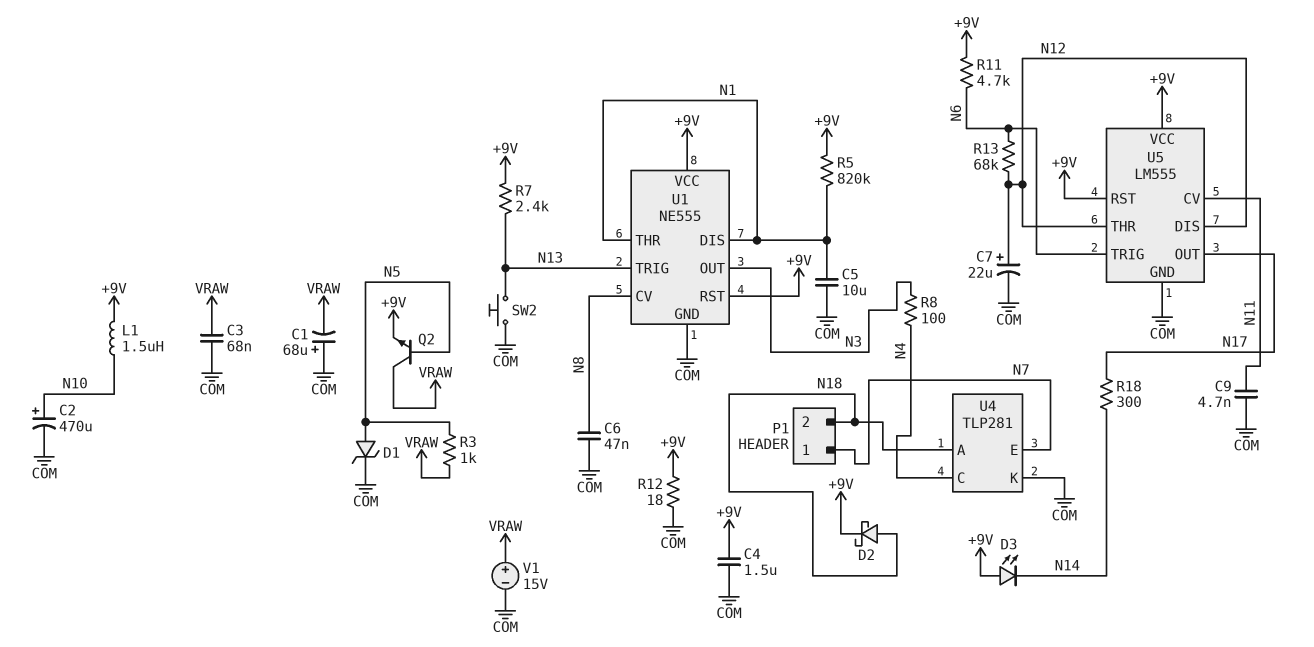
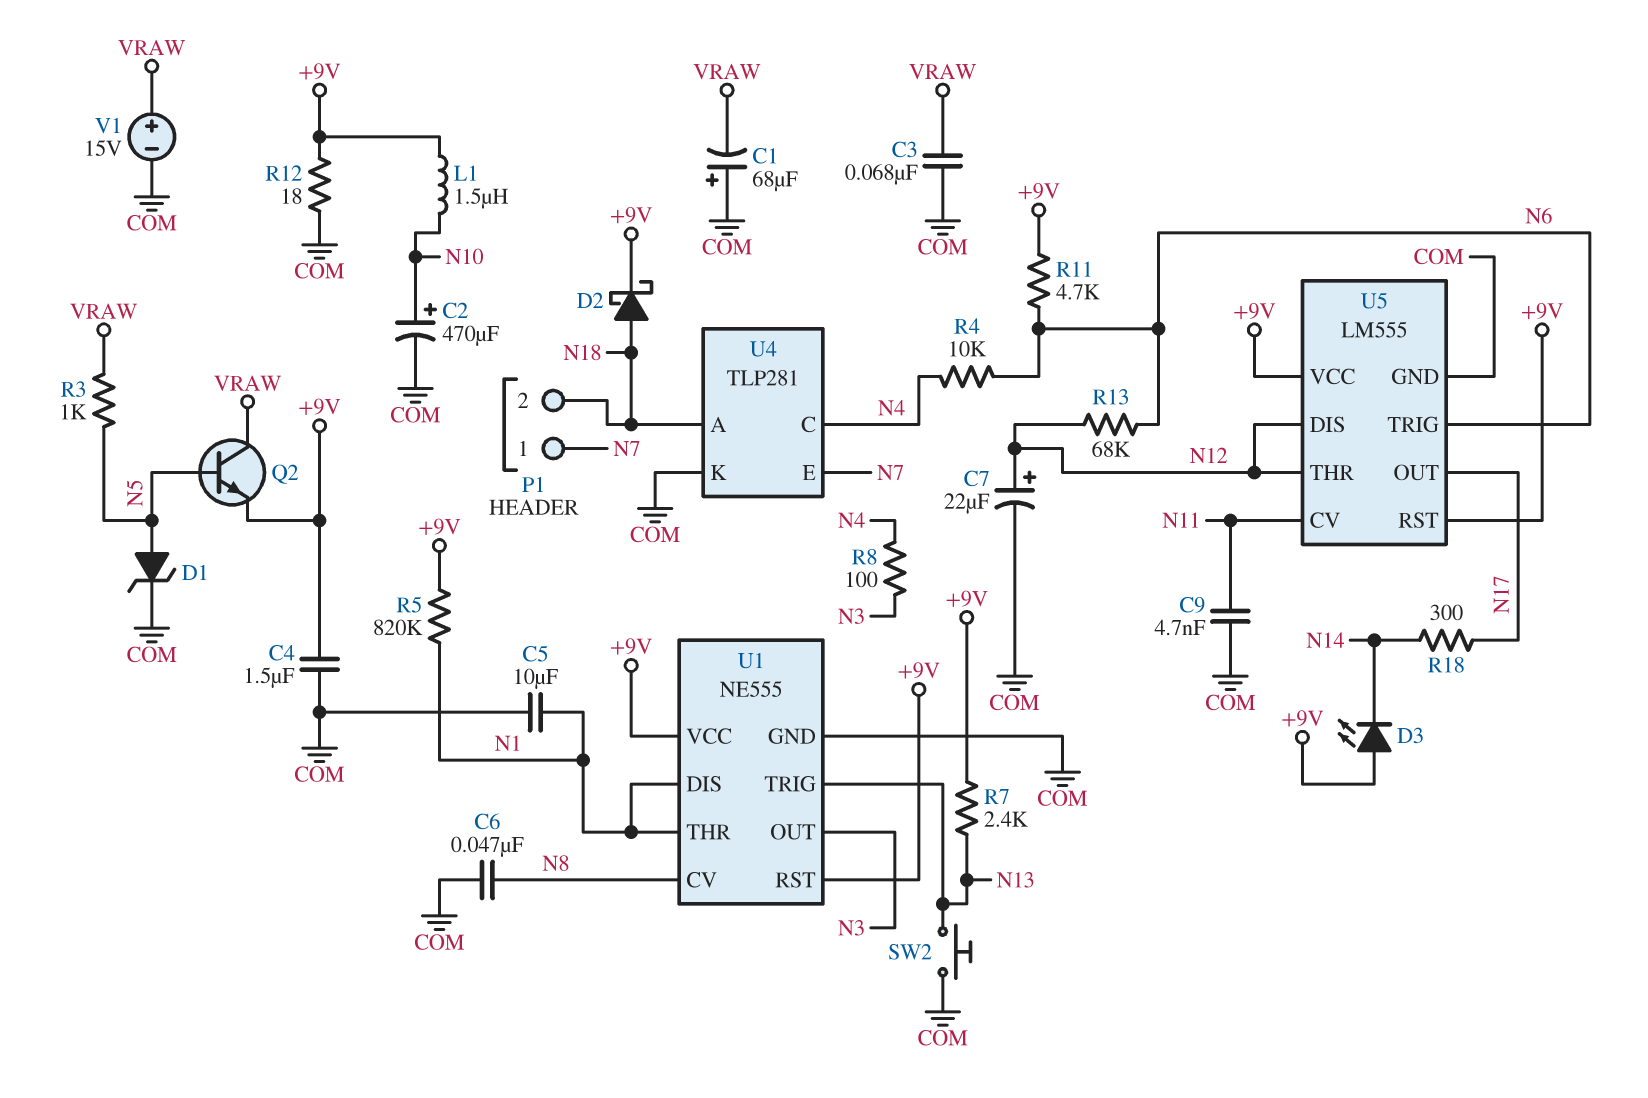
R4: none -> 10k (N4, N6)

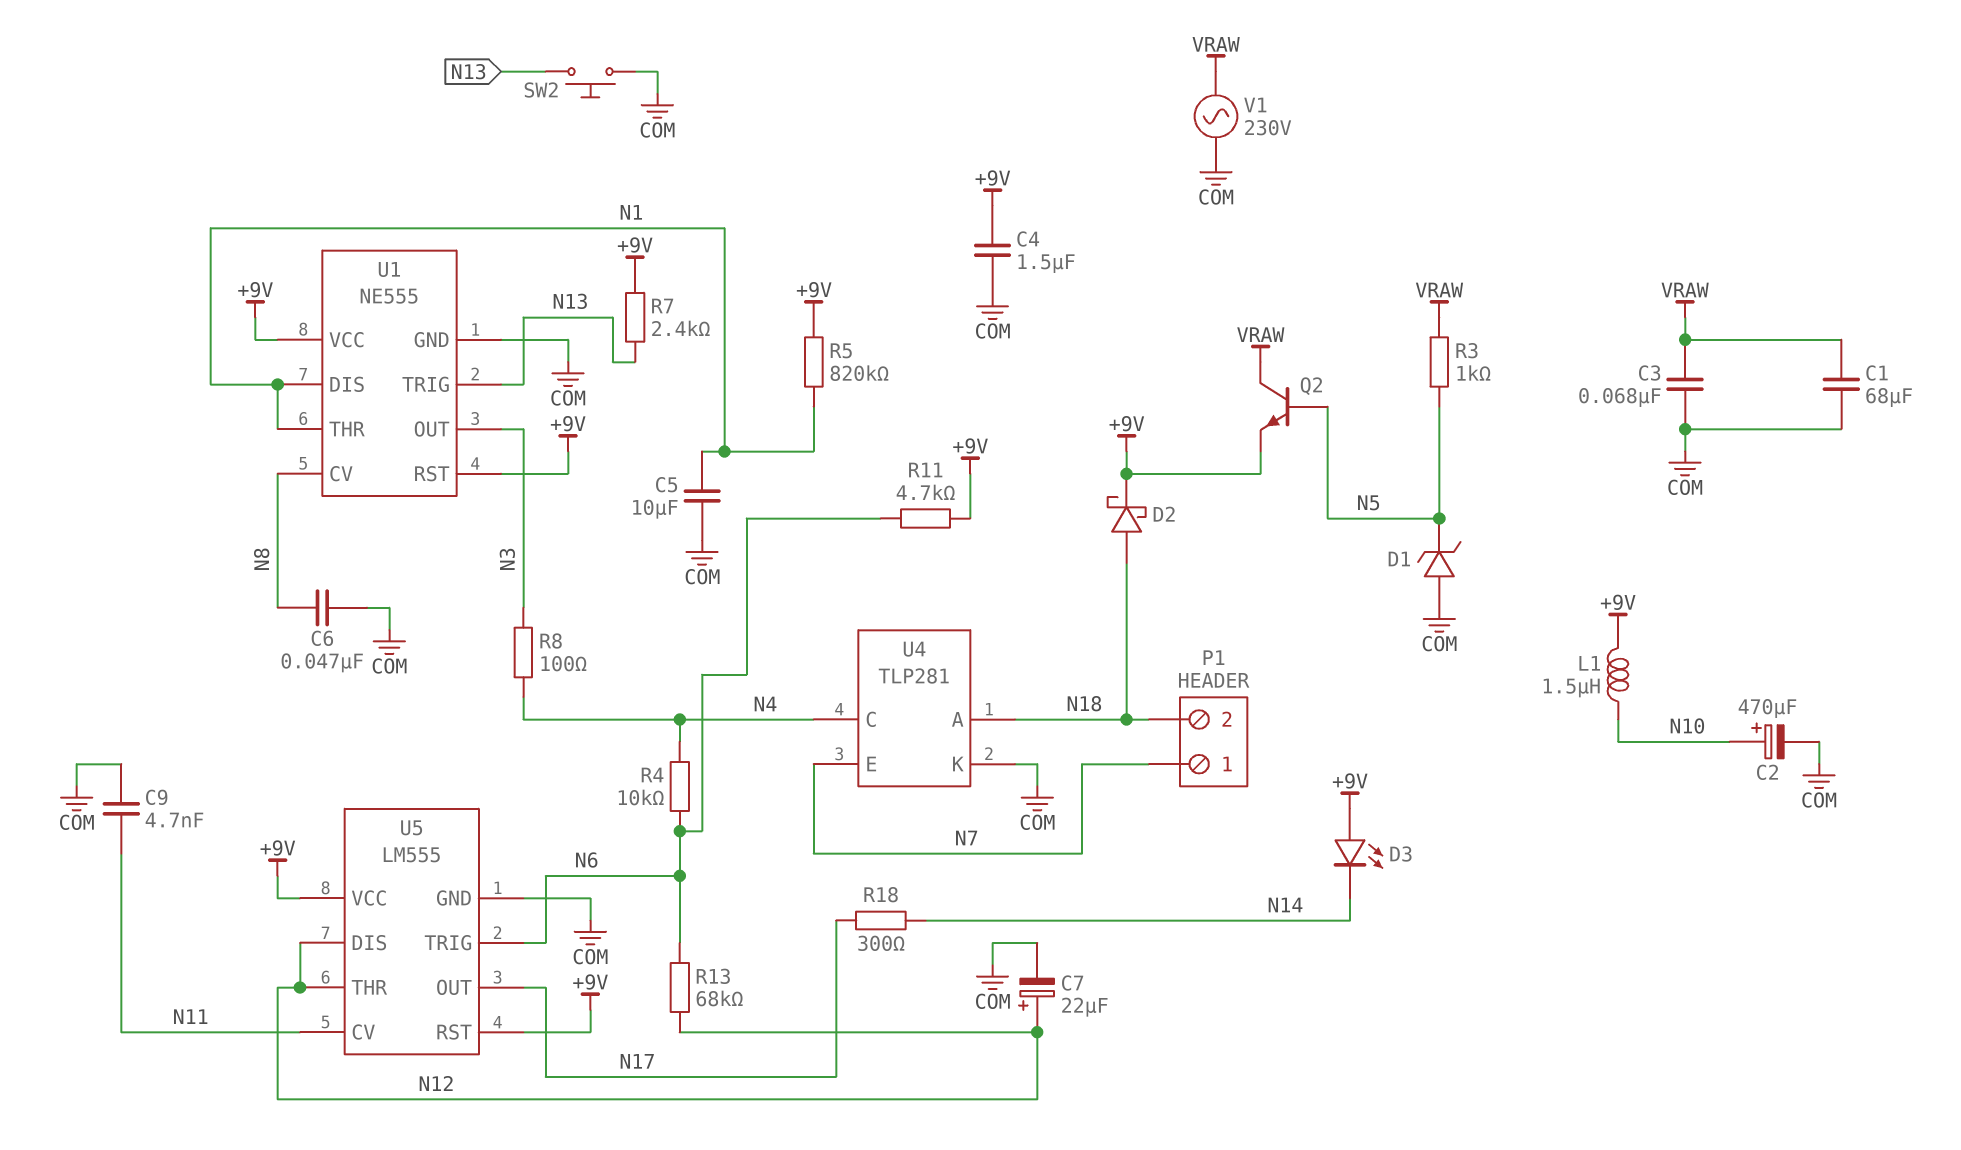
C1: 68uF (plus COM, minus VRAW) -> 68uF (COM, VRAW)
D1: zener (A N5, K COM) -> zener (A COM, K N5)
R12: 18 (+9V, COM) -> none
V1: 15V (plus VRAW, minus COM) -> AC 230V (COM, VRAW)

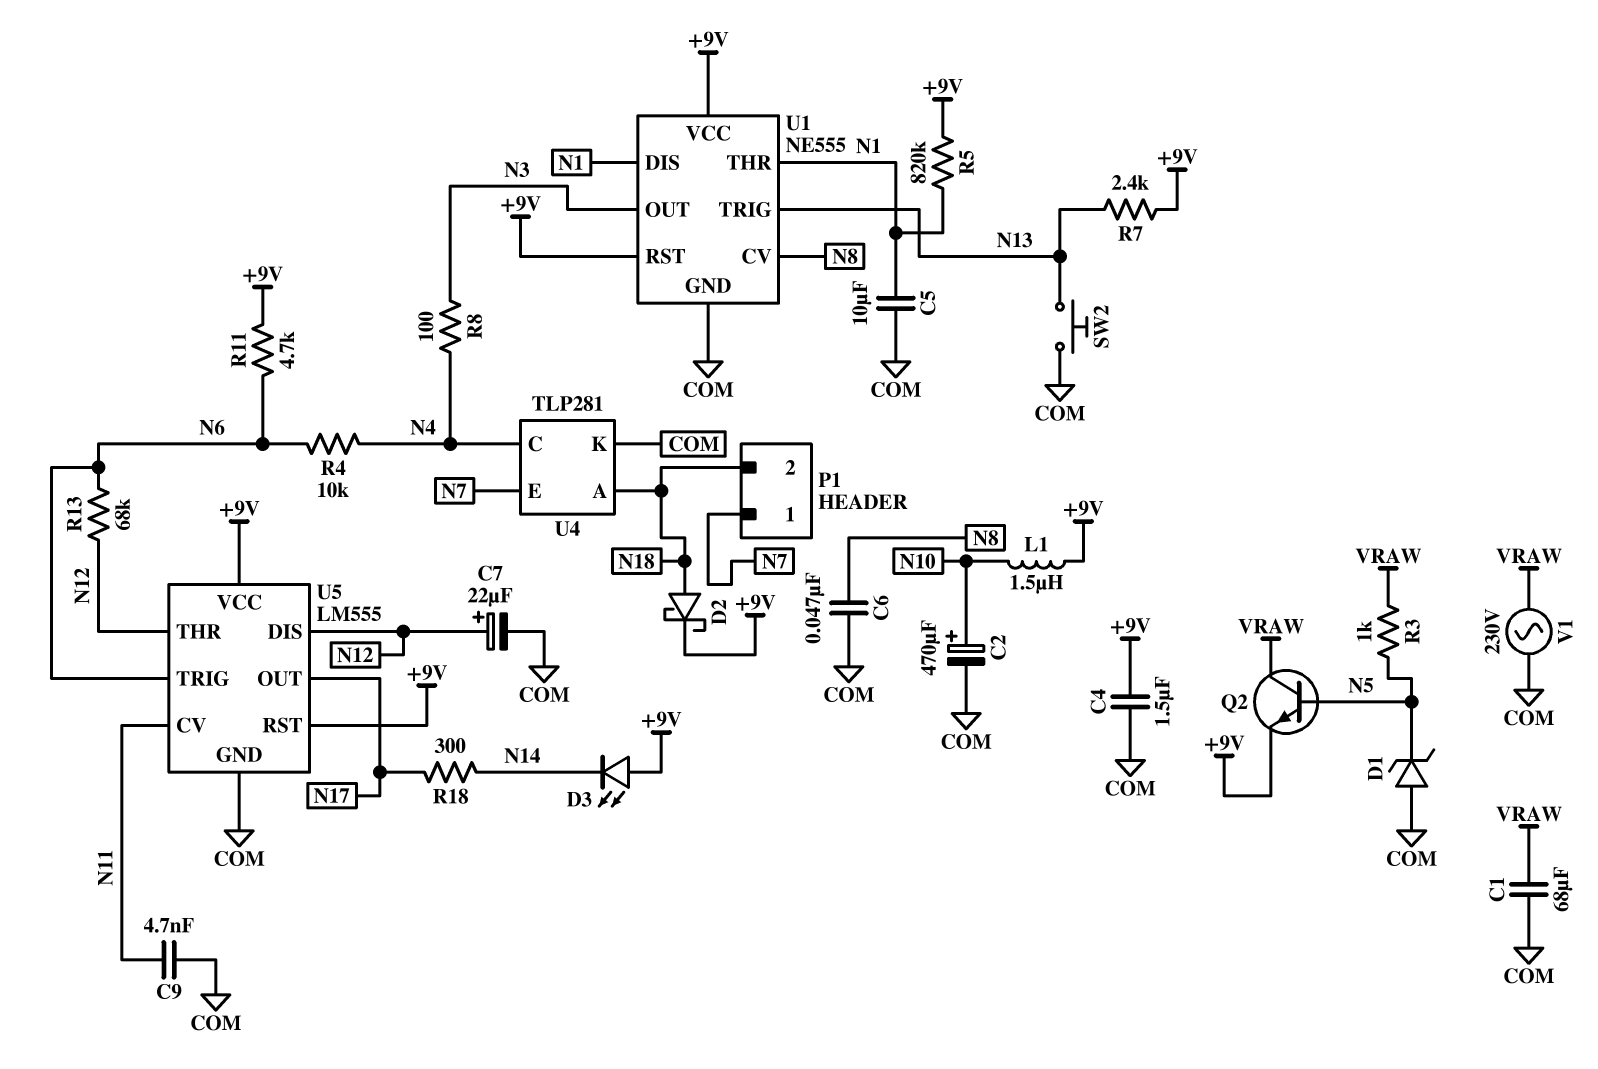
C3: 68nF (COM, VRAW) -> none

